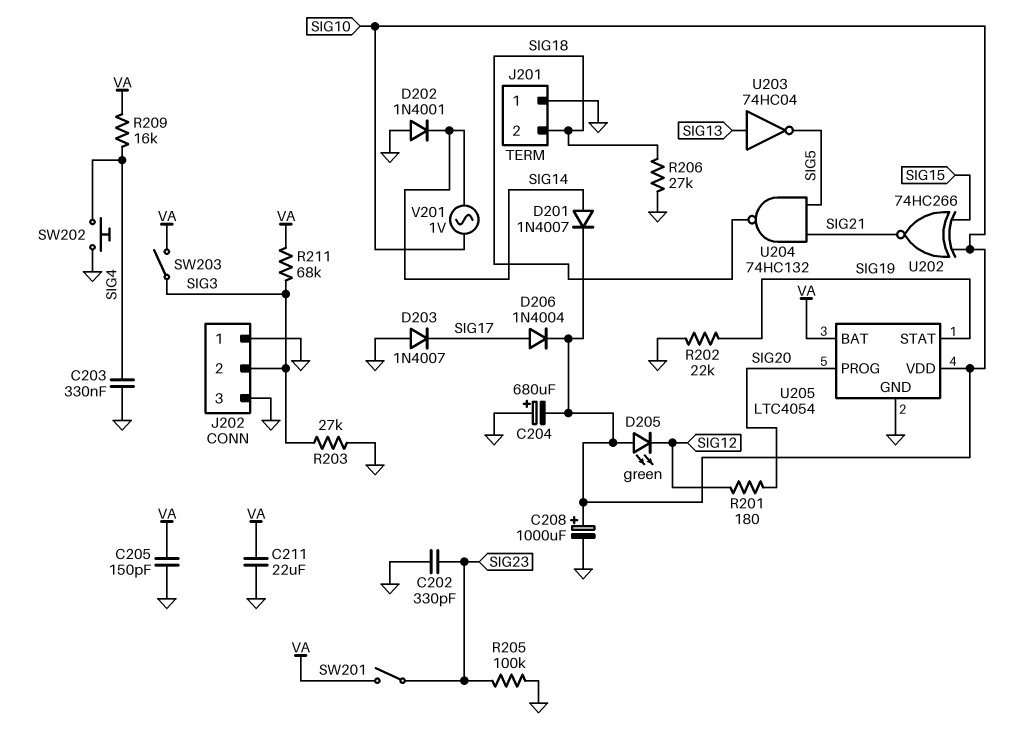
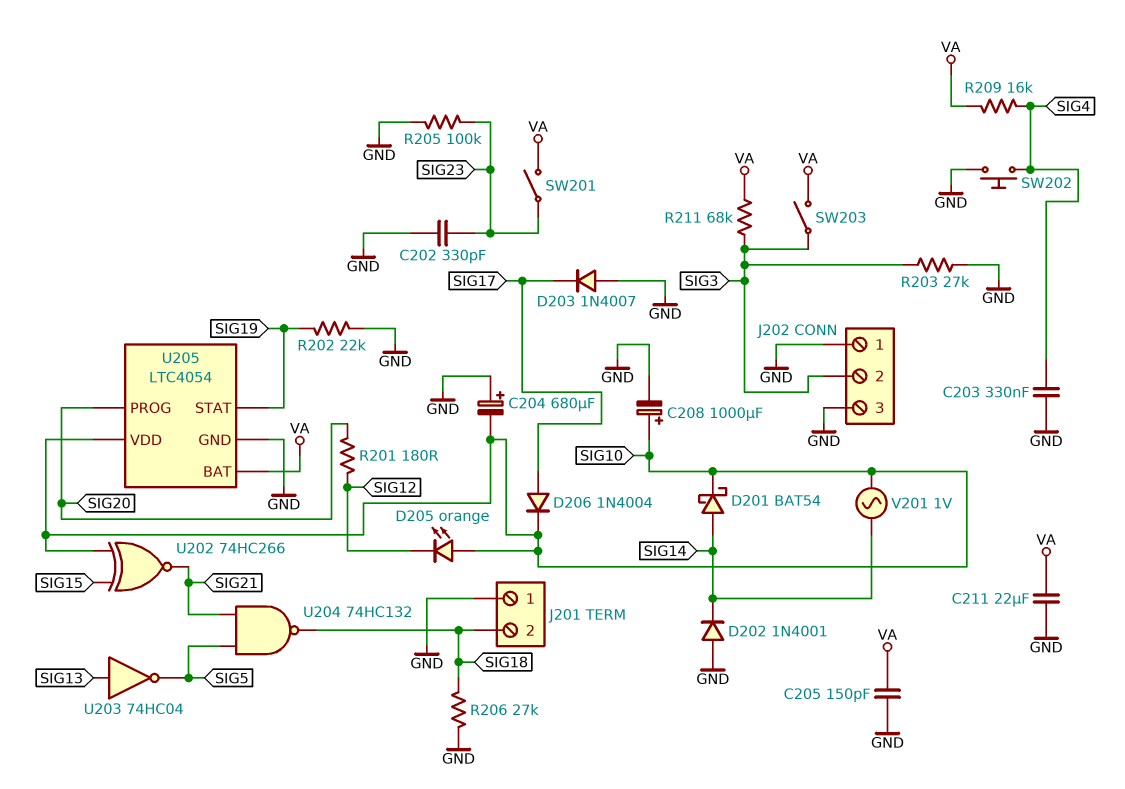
D201: diode 1N4007 (A SIG14, K SIG10) -> schottky BAT54 (A SIG14, K SIG10)
D205: LED green (A SIG10, K SIG12) -> LED orange (A SIG10, K SIG12)

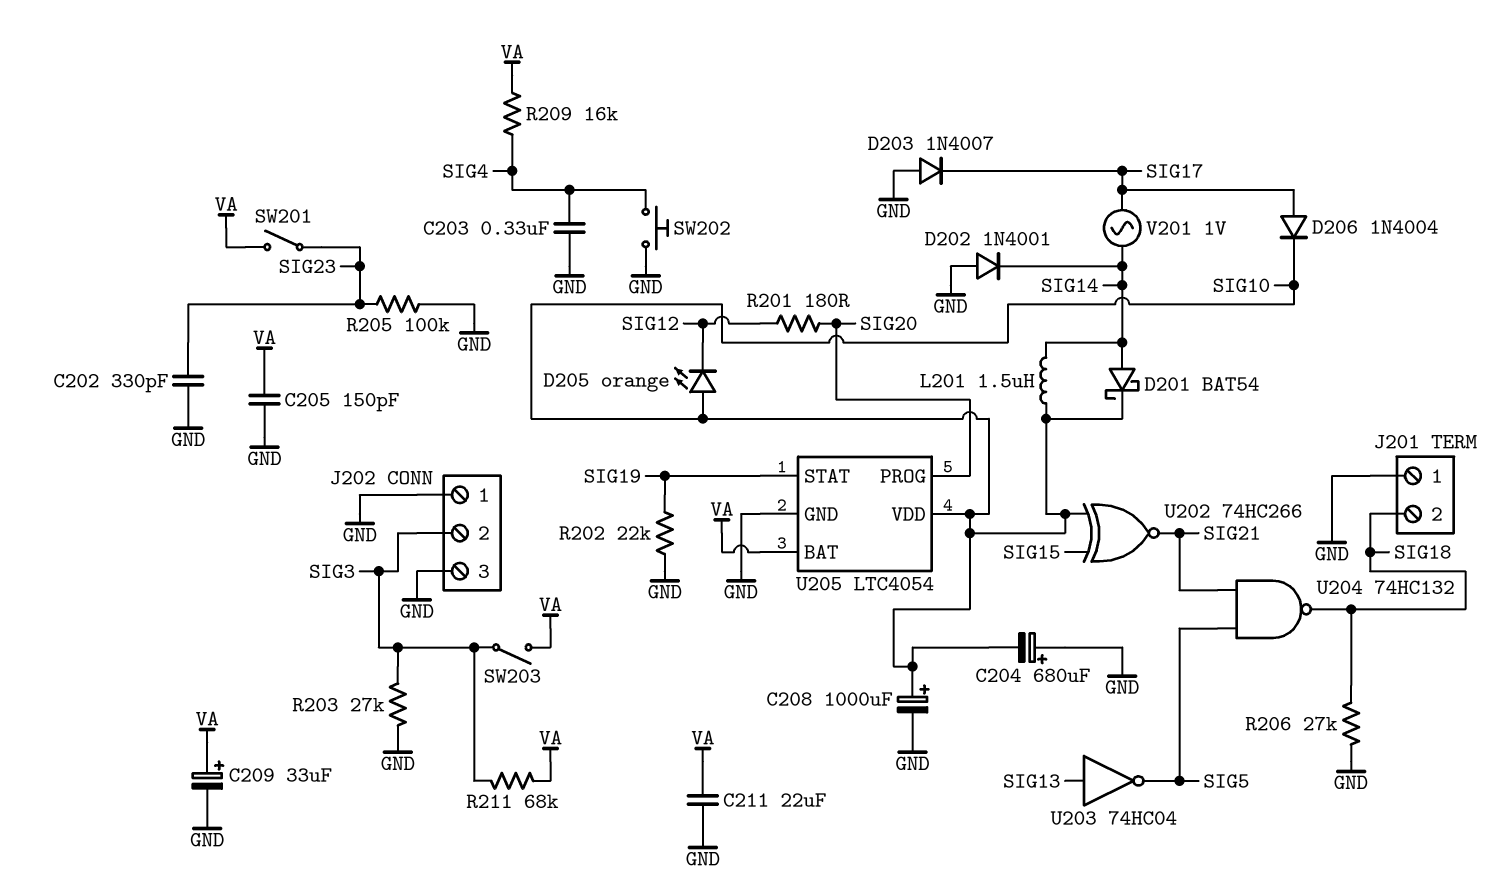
C209: none -> 33uF (plus VA, minus GND)
L201: none -> 1.5uH (SIG10, SIG14)
V201: AC 1V (SIG10, SIG14) -> AC 1V (SIG14, SIG17)

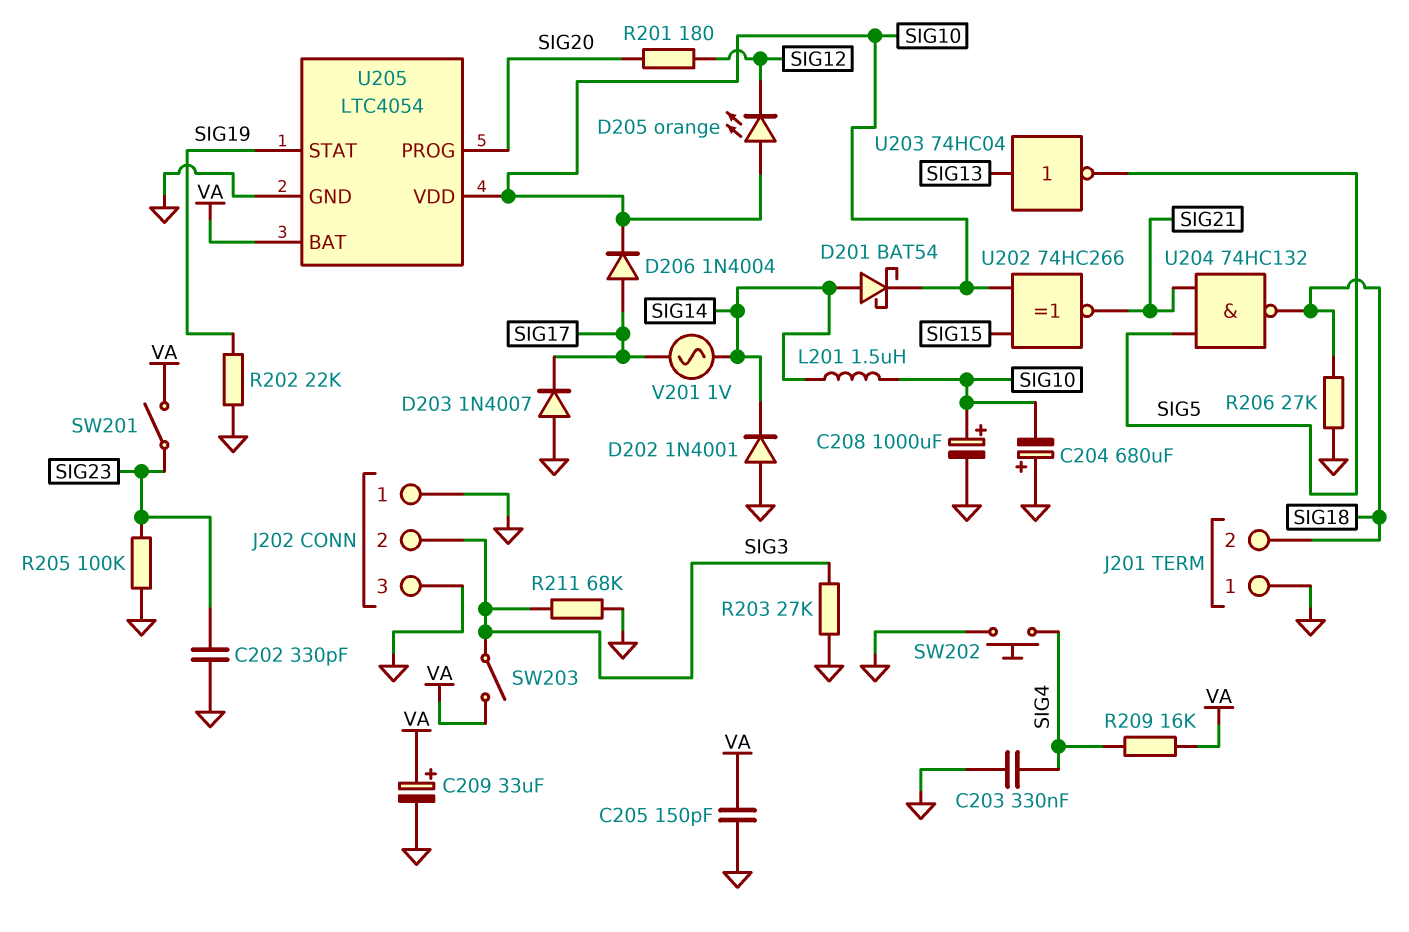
C211: 22uF (GND, VA) -> none
R211: 68k (SIG3, VA) -> 68k (GND, SIG3)

